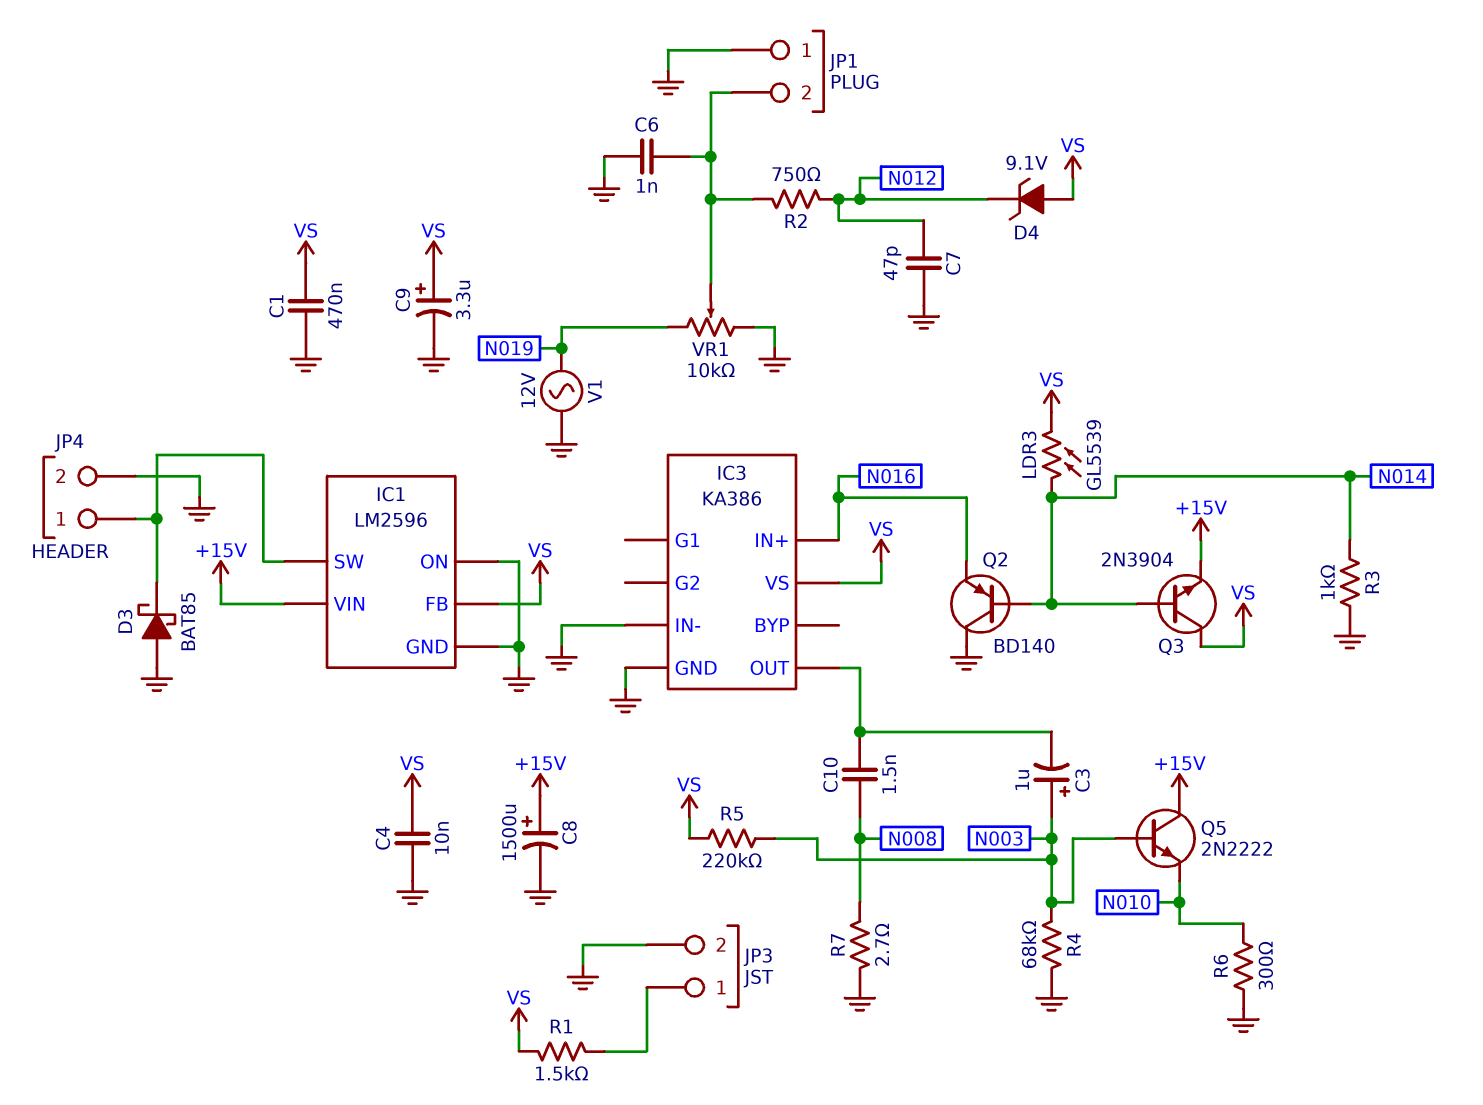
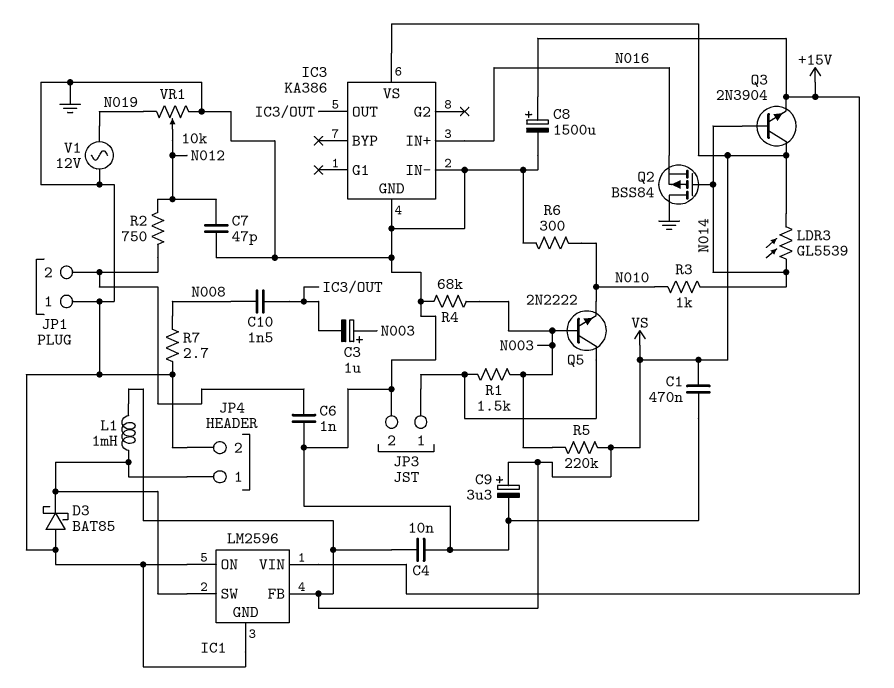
D4: zener 9.1V (A VS, K N012) -> none
L1: none -> 1mH (IC1/SW, VS)
Q2: PNP BD140 (B N014, C GND, E N016) -> PMOS BSS84 (G N014, D GND, S N016)
Q5: NPN 2N2222 (B N003, C +15V, E N010) -> NPN 2N2222 (B N003, C JP3/1, E N010)
R1: 1.5k (JP3/1, VS) -> 1.5k (JP3/1, N003)
R3: 1k (GND, N014) -> 1k (N010, N014)
VR1: 10k (GND, N019, wiper JP1/2) -> 10k (GND, N019, wiper N012)

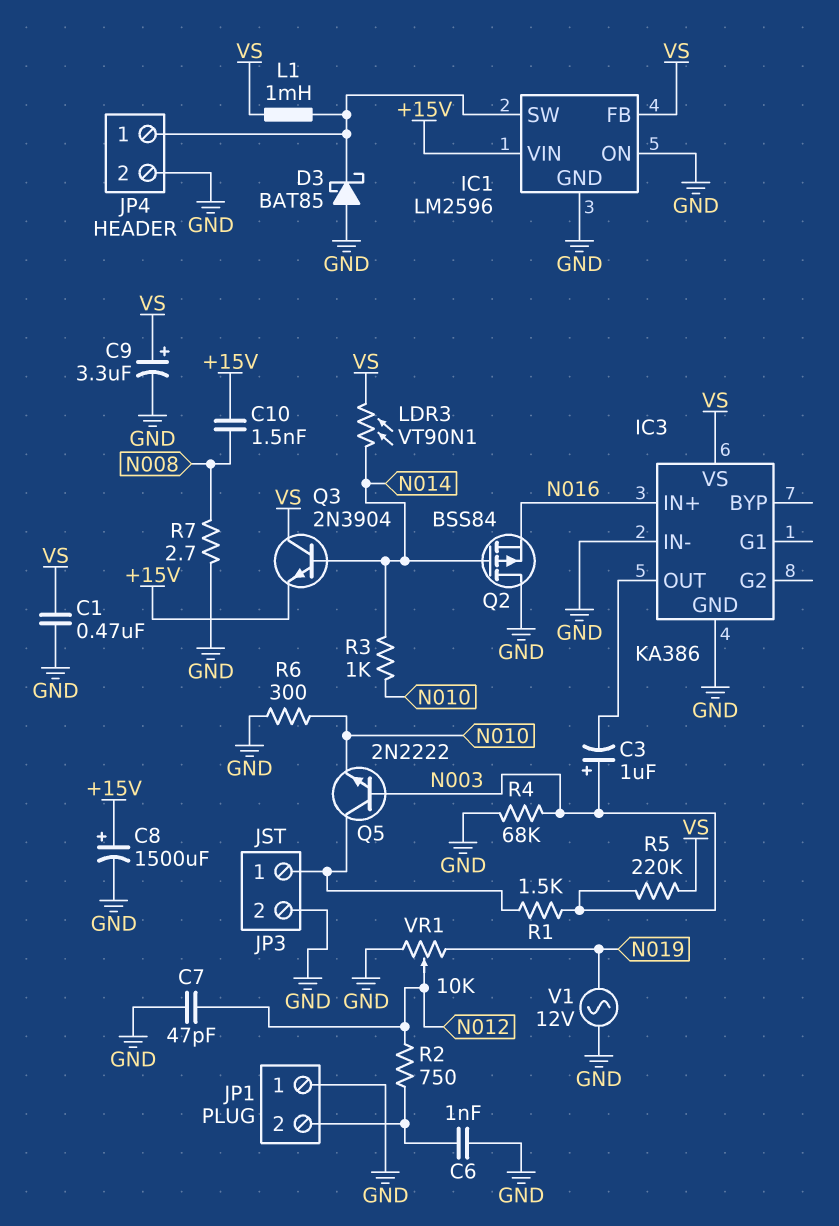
C4: 10nF (GND, VS) -> none
C10: 1.5nF (IC3/OUT, N008) -> 1.5nF (+15V, N008)
LDR3: GL5539 (N014, VS) -> VT90N1 (N014, VS)

